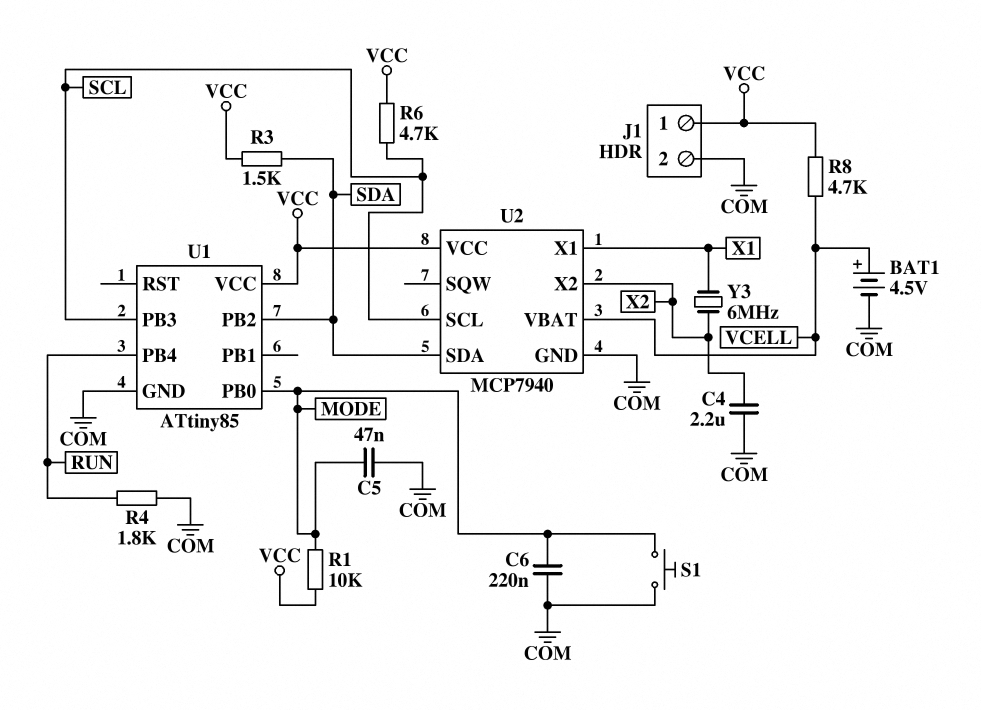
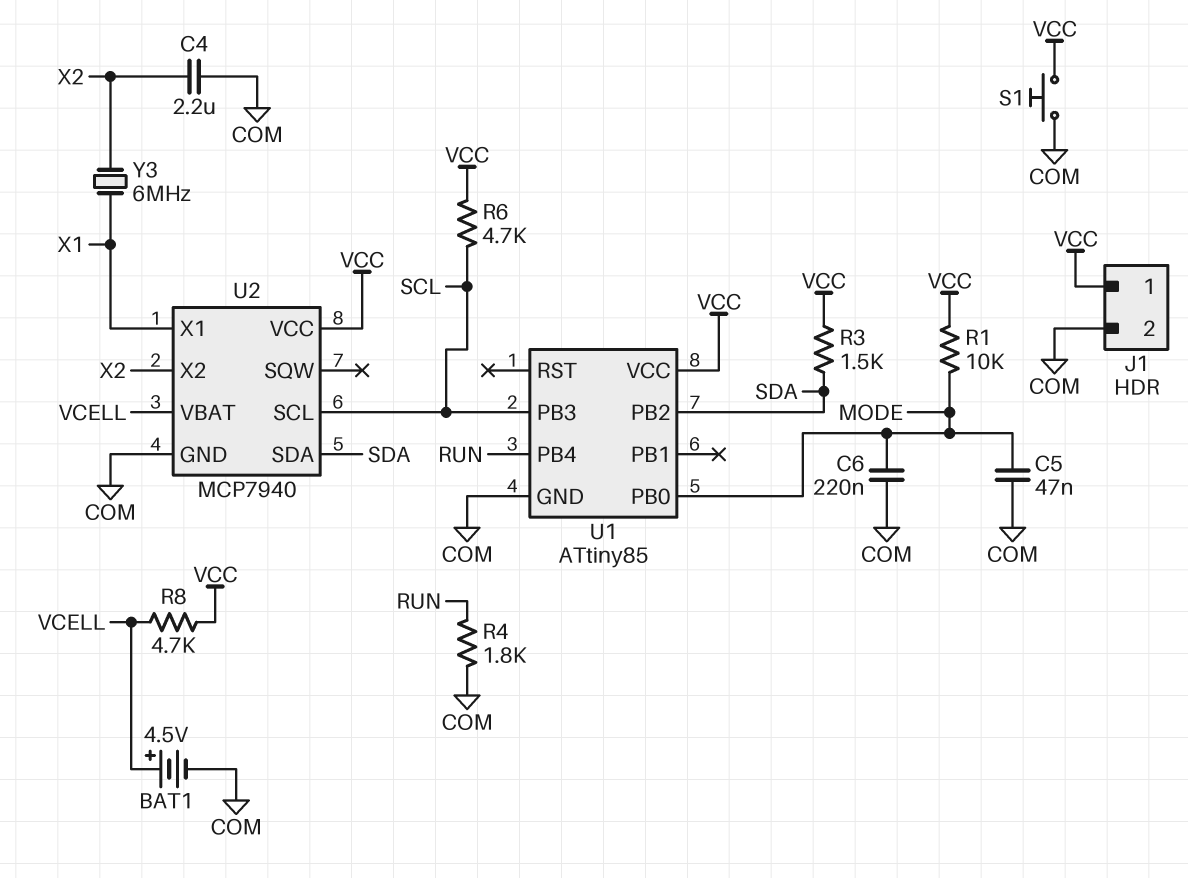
S1: button (COM, MODE) -> button (COM, VCC)

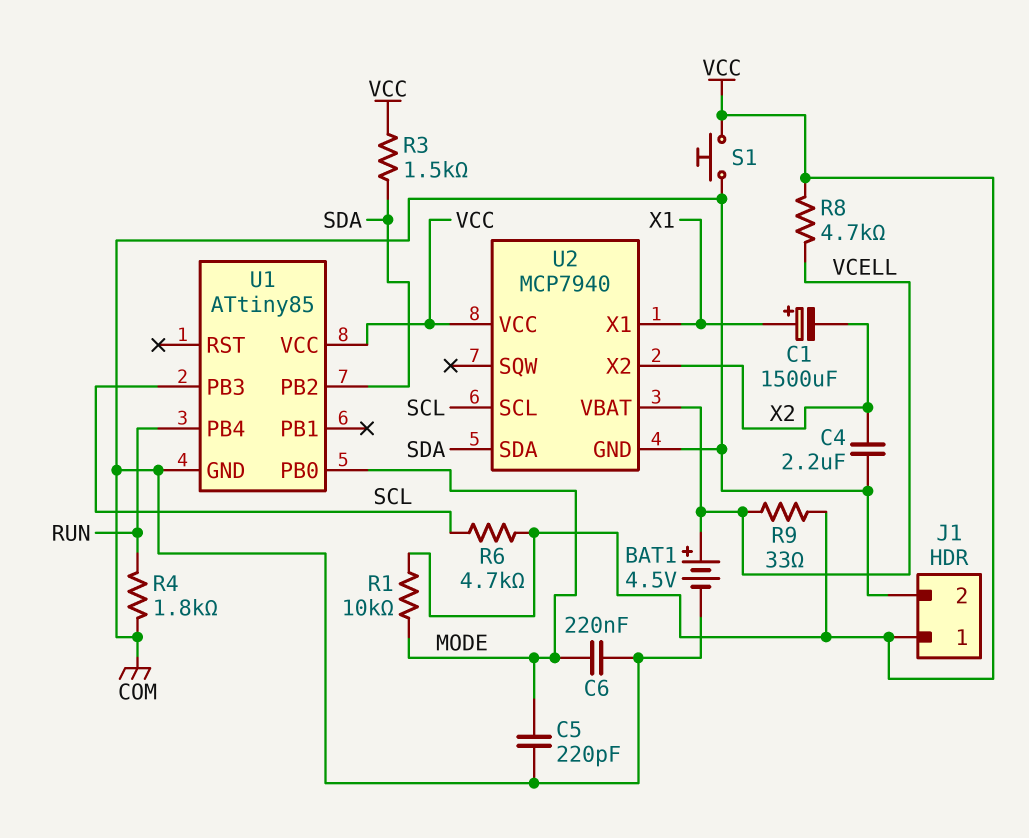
C1: none -> 1500uF (plus X1, minus X2)
C5: 47nF (COM, MODE) -> 220pF (COM, MODE)
R9: none -> 33 (VCC, VCELL)
Y3: 6MHz (X1, X2) -> none

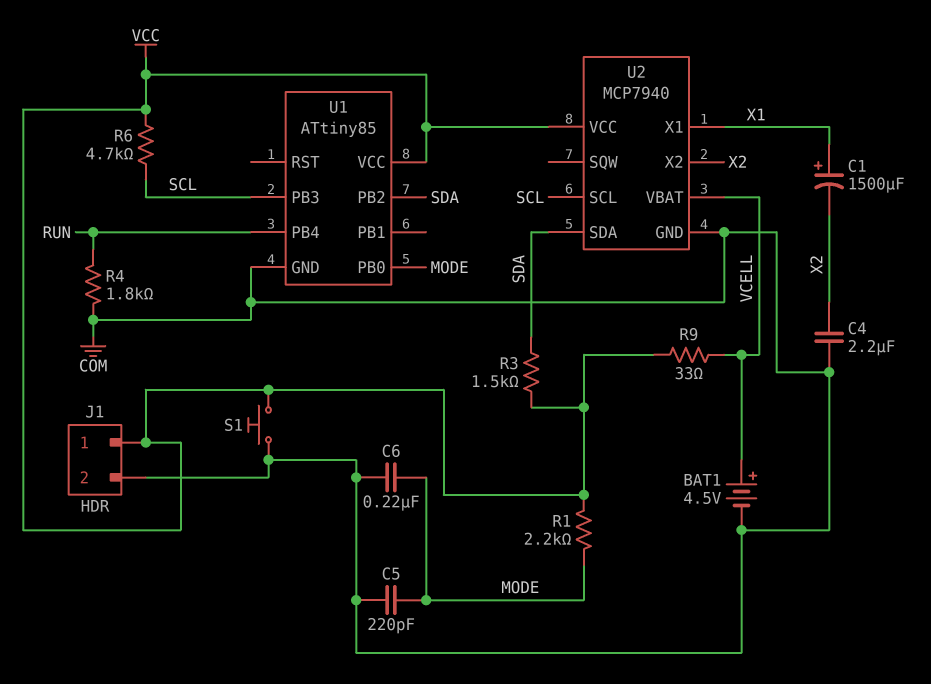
R1: 10k (MODE, VCC) -> 2.2k (MODE, VCC)
R8: 4.7k (VCC, VCELL) -> none

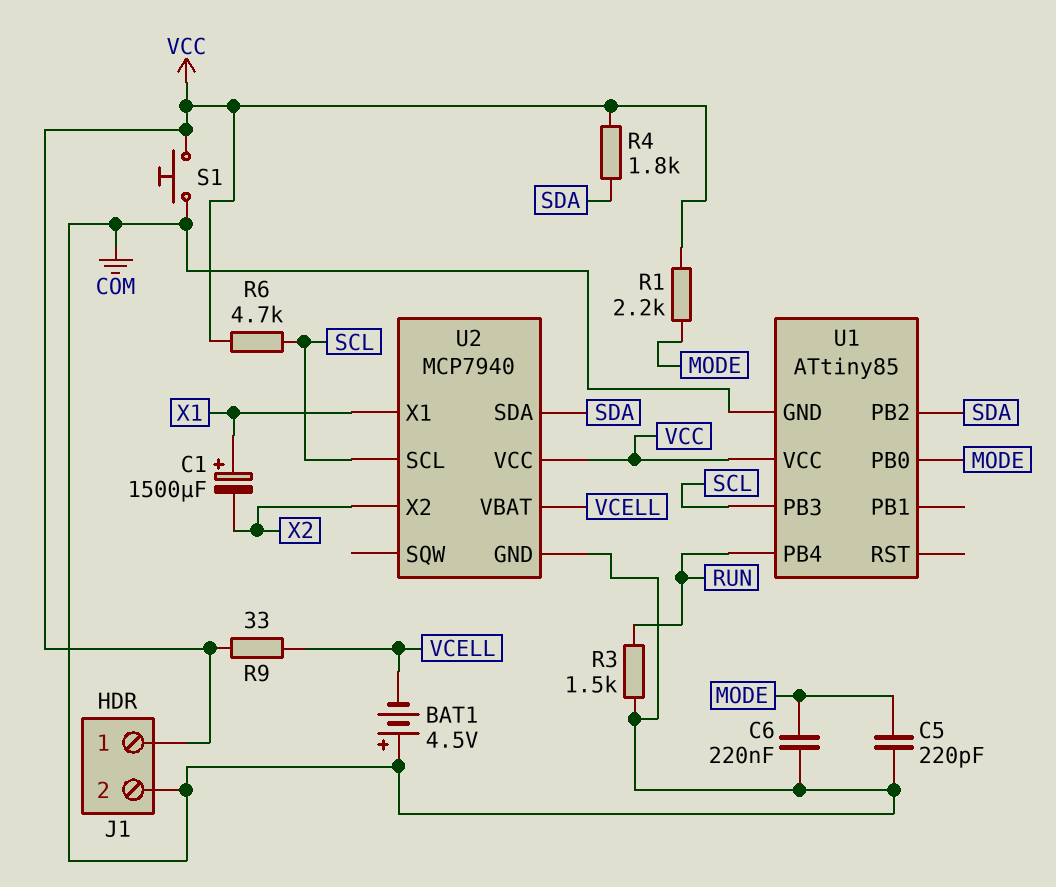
BAT1: 4.5V (plus VCELL, minus COM) -> 4.5V (plus COM, minus VCELL)
C4: 2.2uF (COM, X2) -> none
R3: 1.5k (SDA, VCC) -> 1.5k (COM, RUN)
R4: 1.8k (COM, RUN) -> 1.8k (SDA, VCC)

